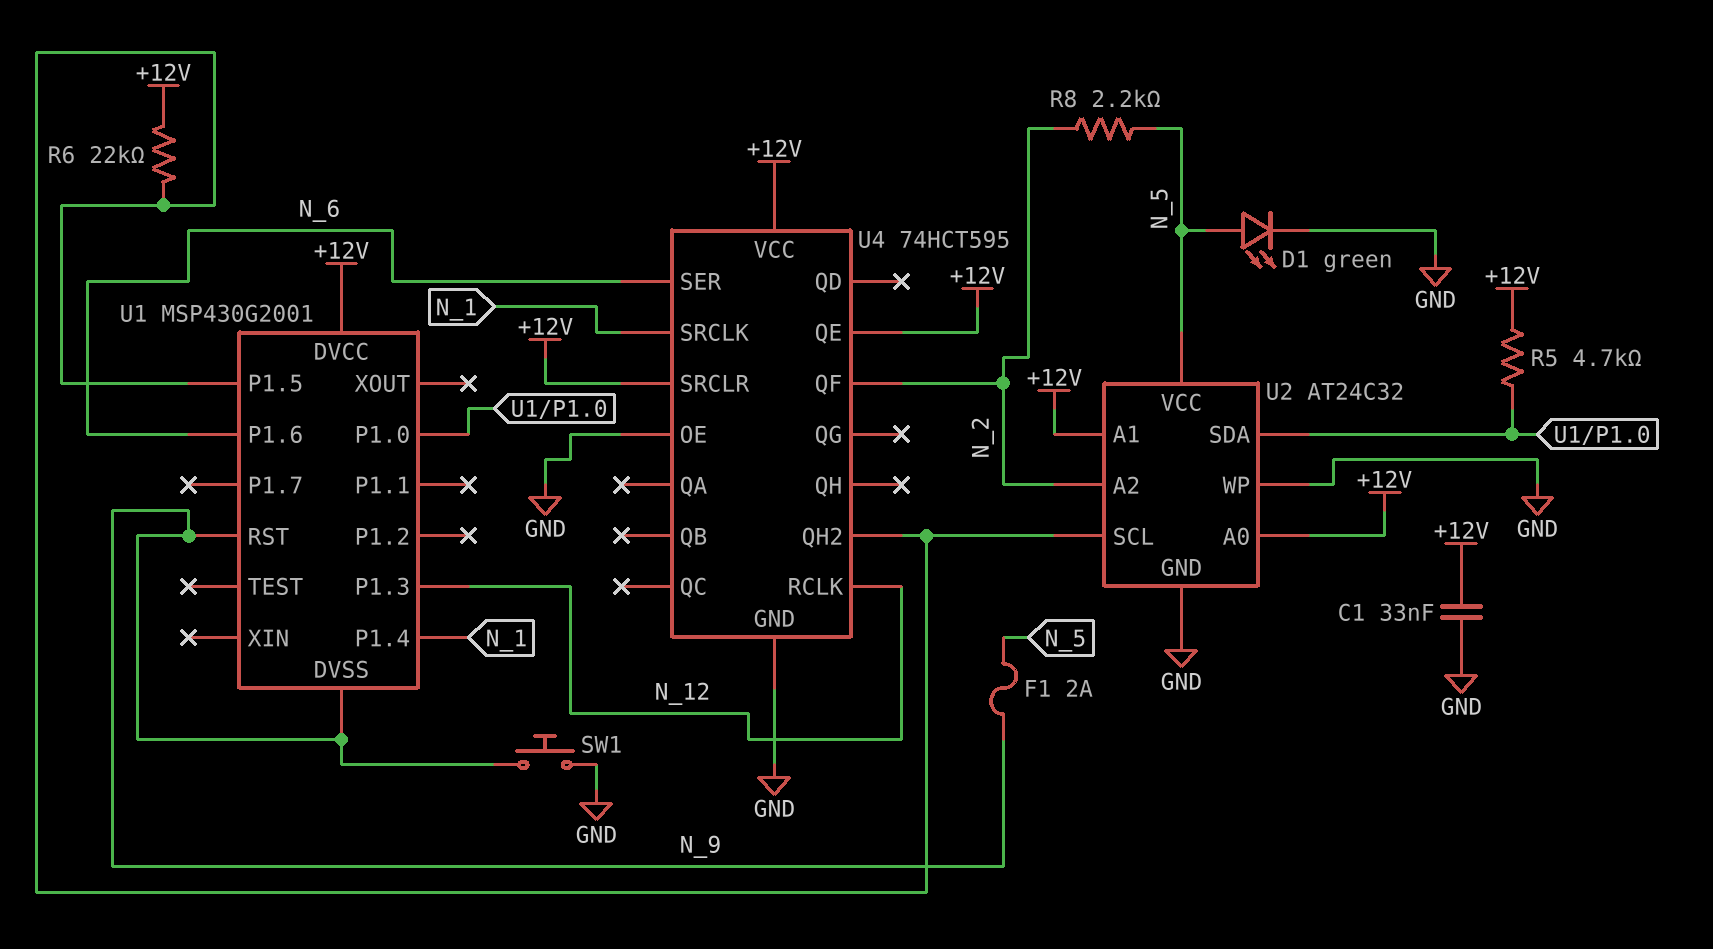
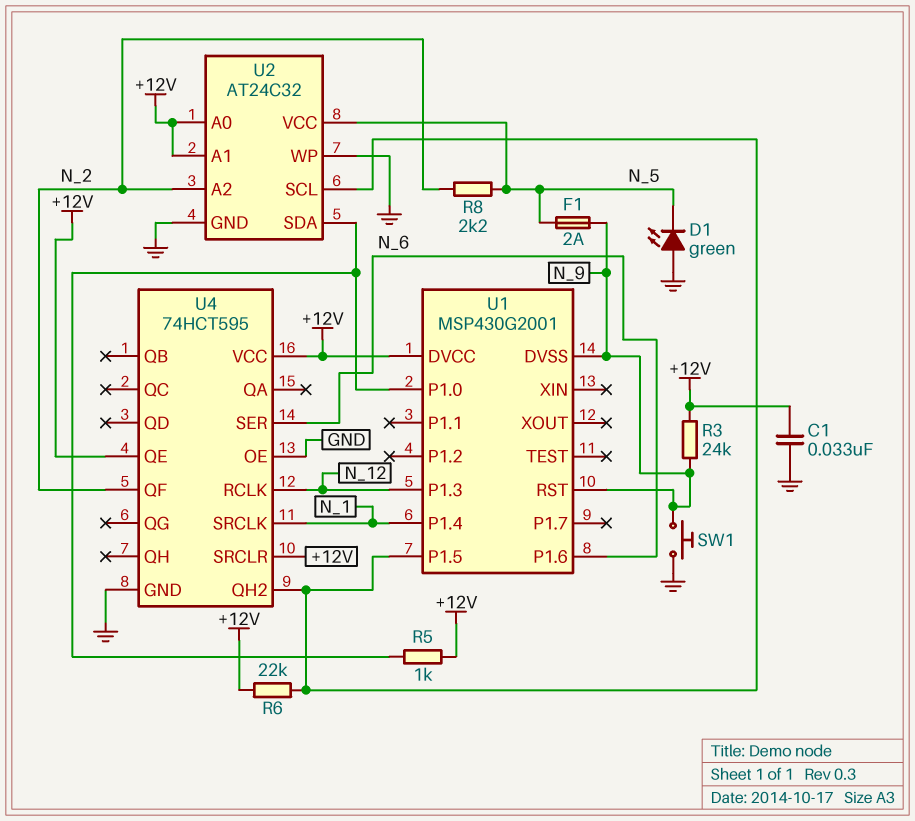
D1: LED green (A N_5, K GND) -> LED green (A GND, K N_5)
R3: none -> 24k (+12V, N_9)
R5: 4.7k (+12V, U1/P1.0) -> 1k (+12V, U1/P1.0)

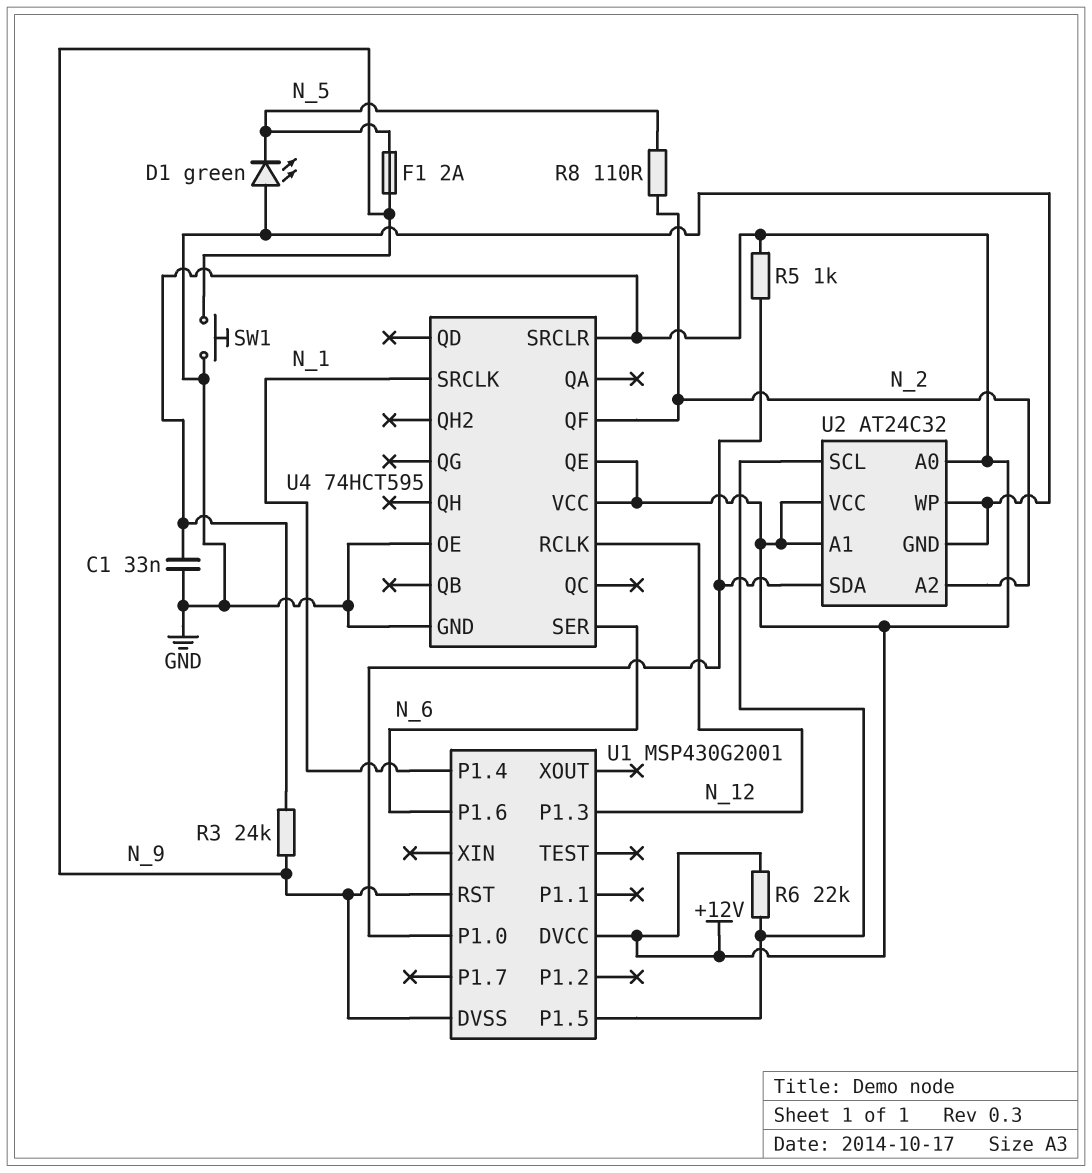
R8: 2.2k (N_2, N_5) -> 110 (N_2, N_5)
U2 pin VCC: N_5 -> +12V
U4 pin QH2: U1/P1.5 -> none

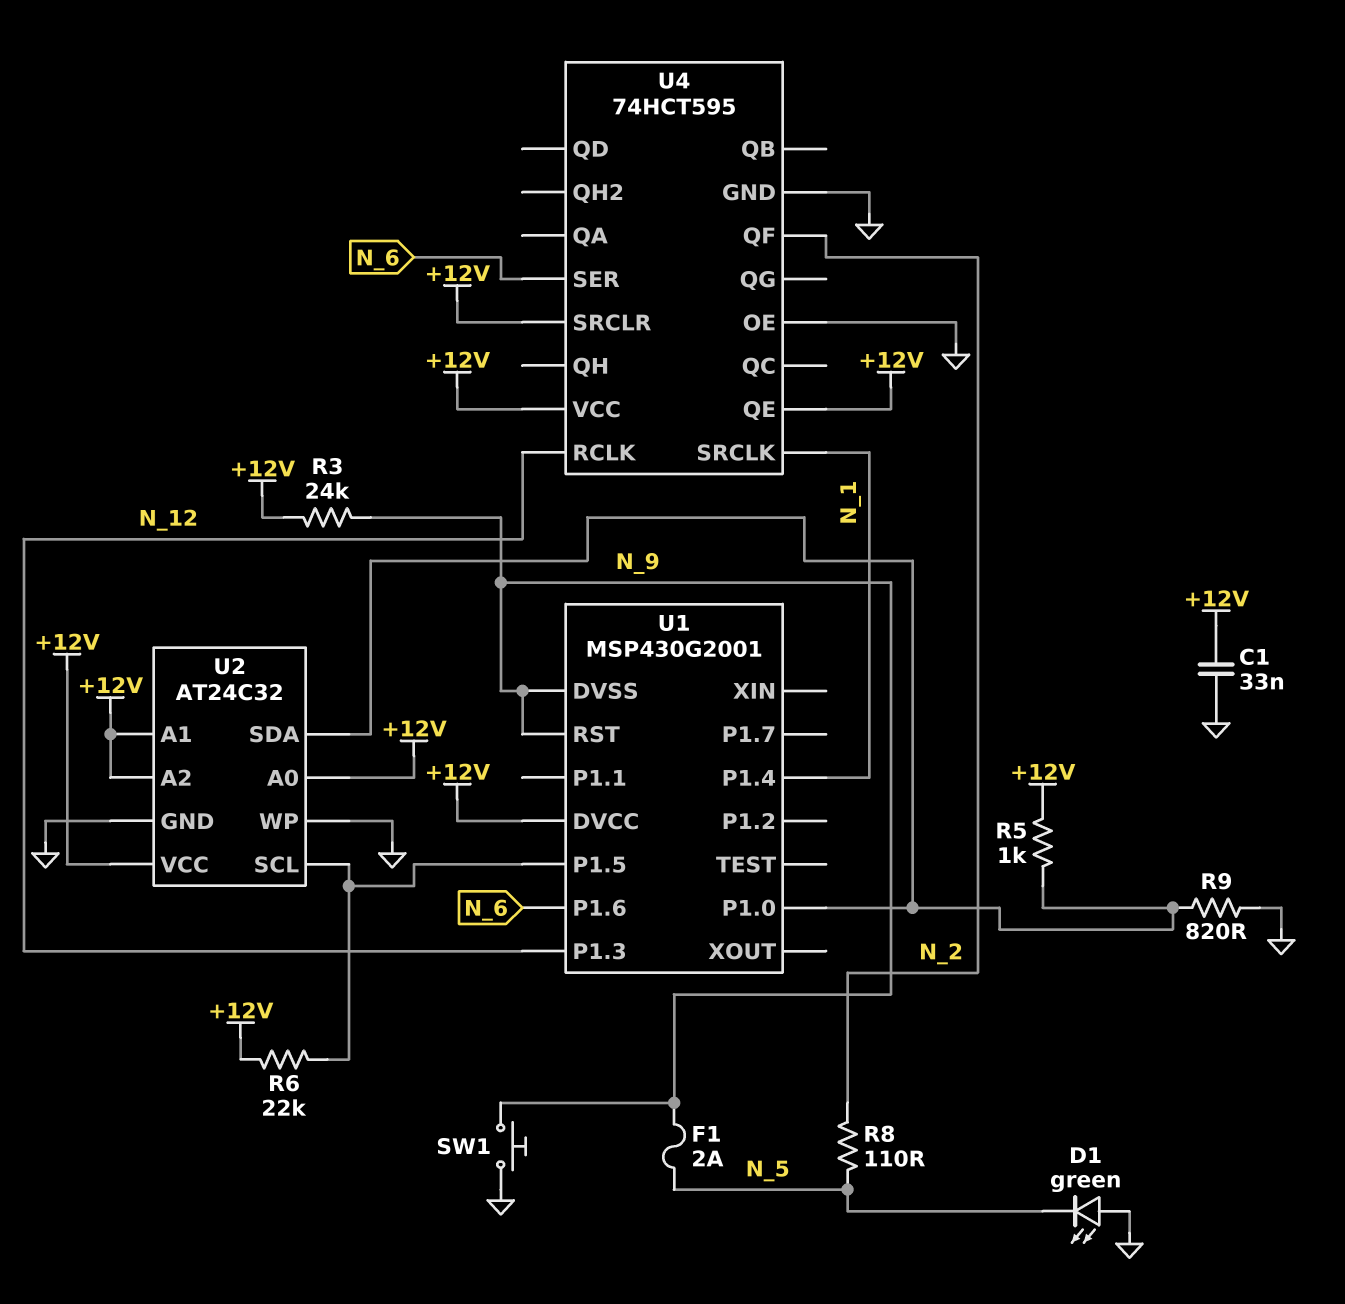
R9: none -> 820 (GND, U1/P1.0)
U2 pin A2: N_2 -> +12V

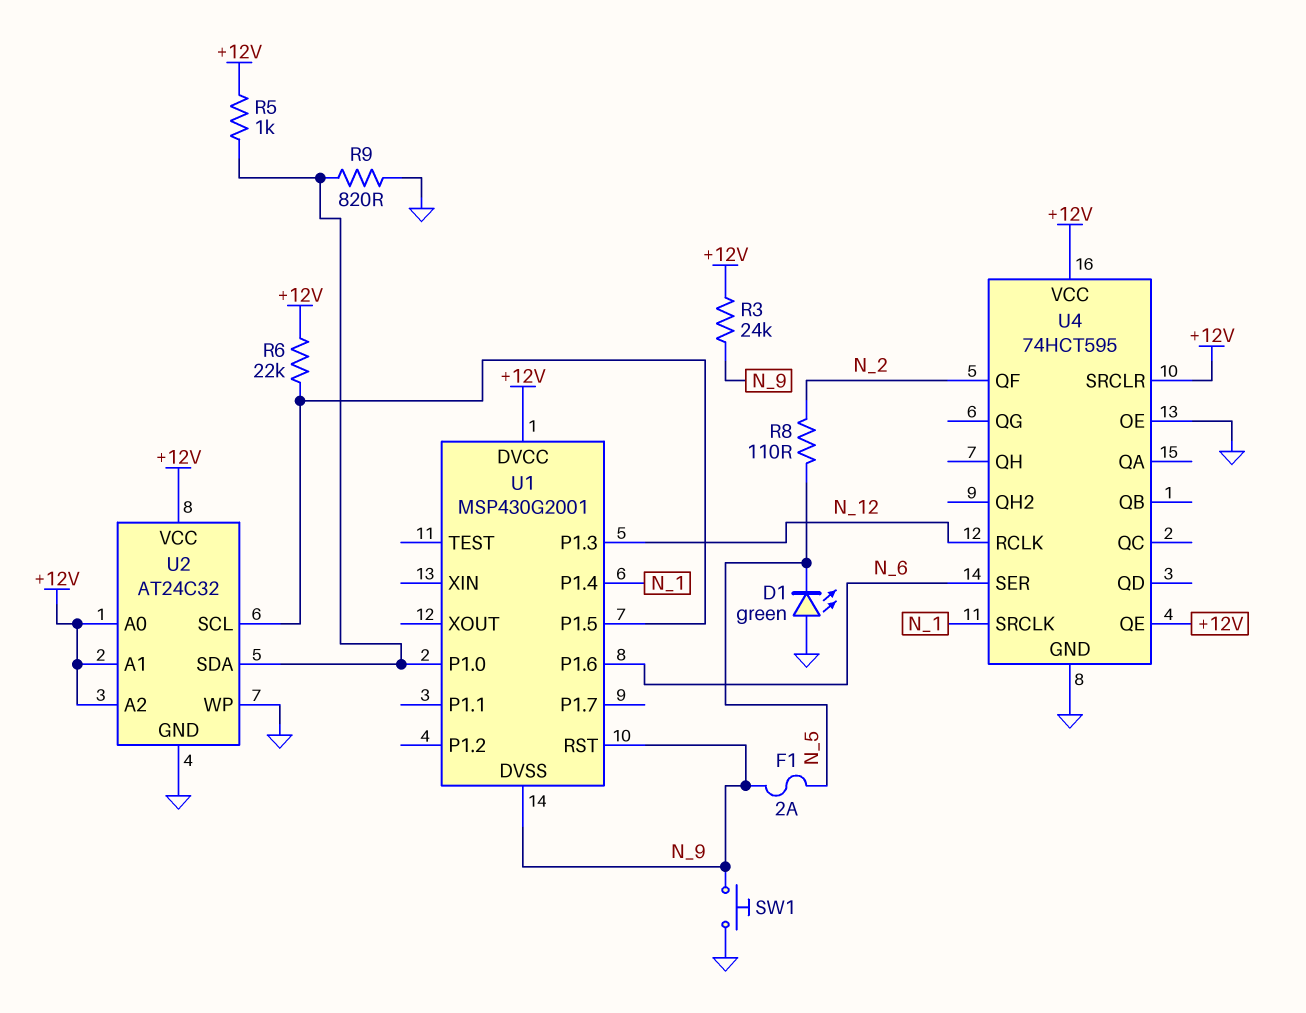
C1: 33nF (+12V, GND) -> none

